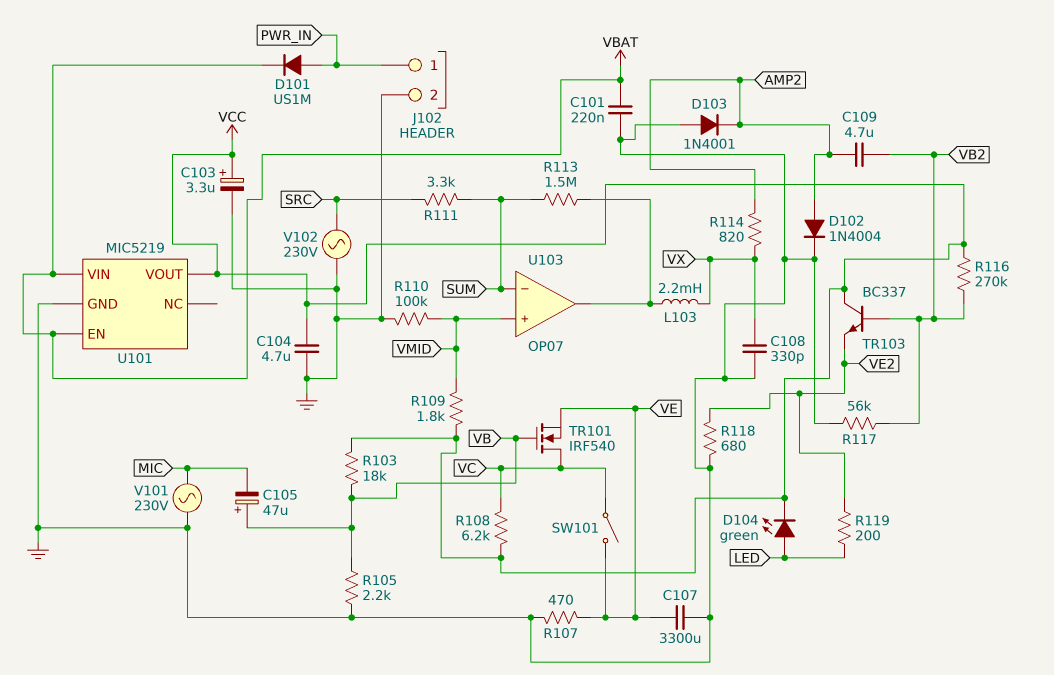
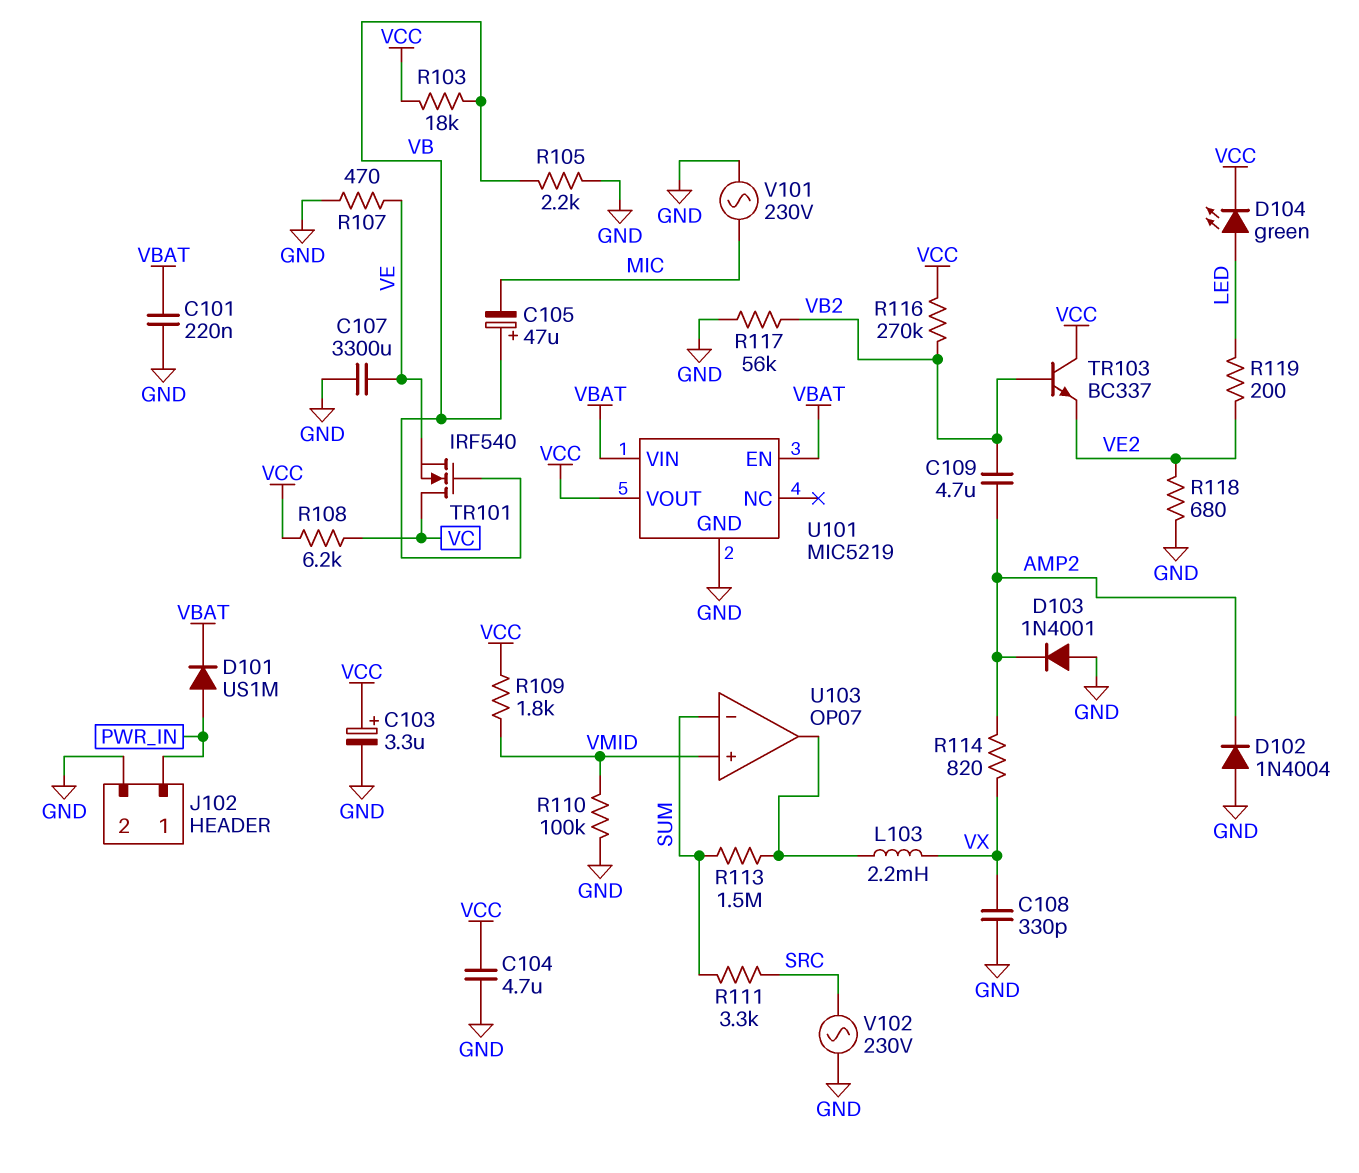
D102: diode 1N4004 (A AMP2, K GND) -> diode 1N4004 (A GND, K AMP2)
SW101: switch (VC, VE) -> none

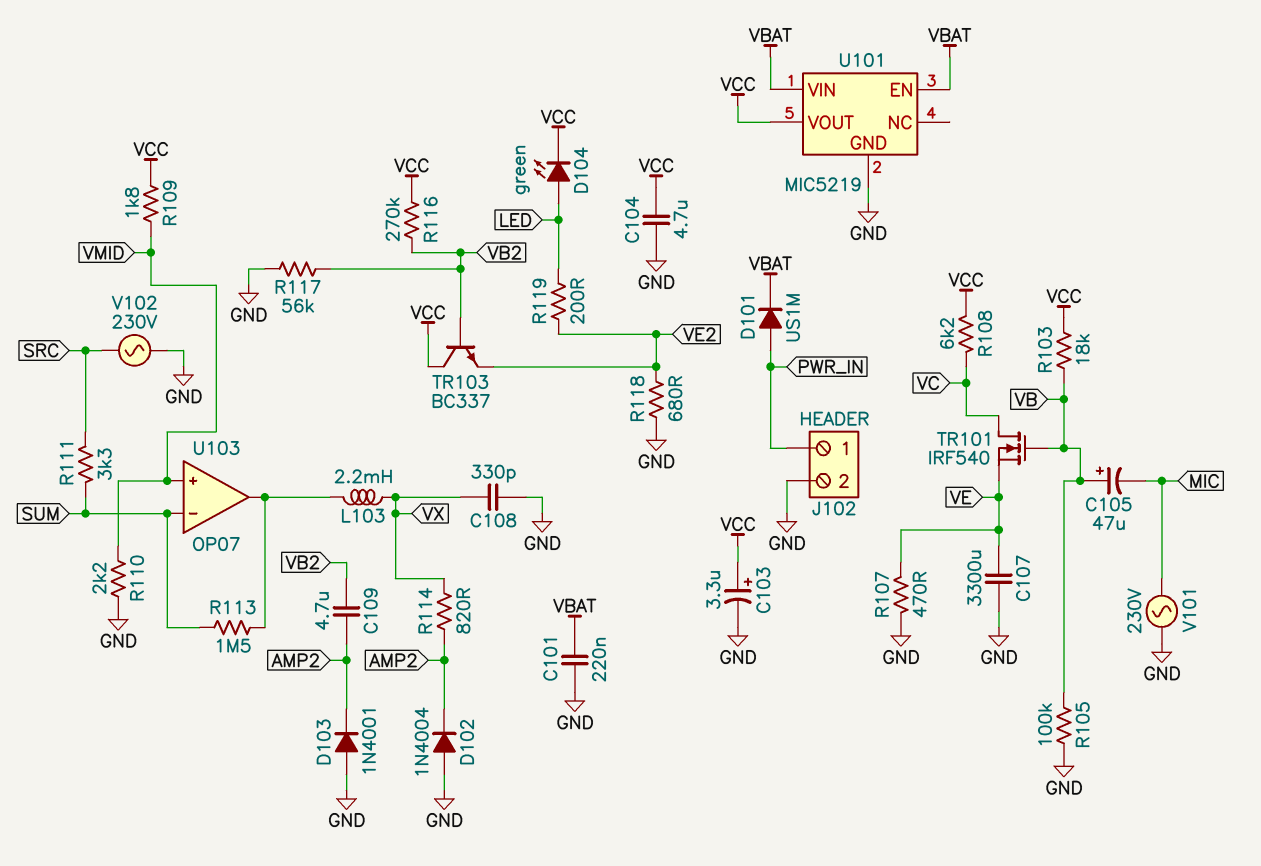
R105: 2.2k (GND, VB) -> 100k (GND, VB)
R110: 100k (GND, VMID) -> 2.2k (GND, VMID)

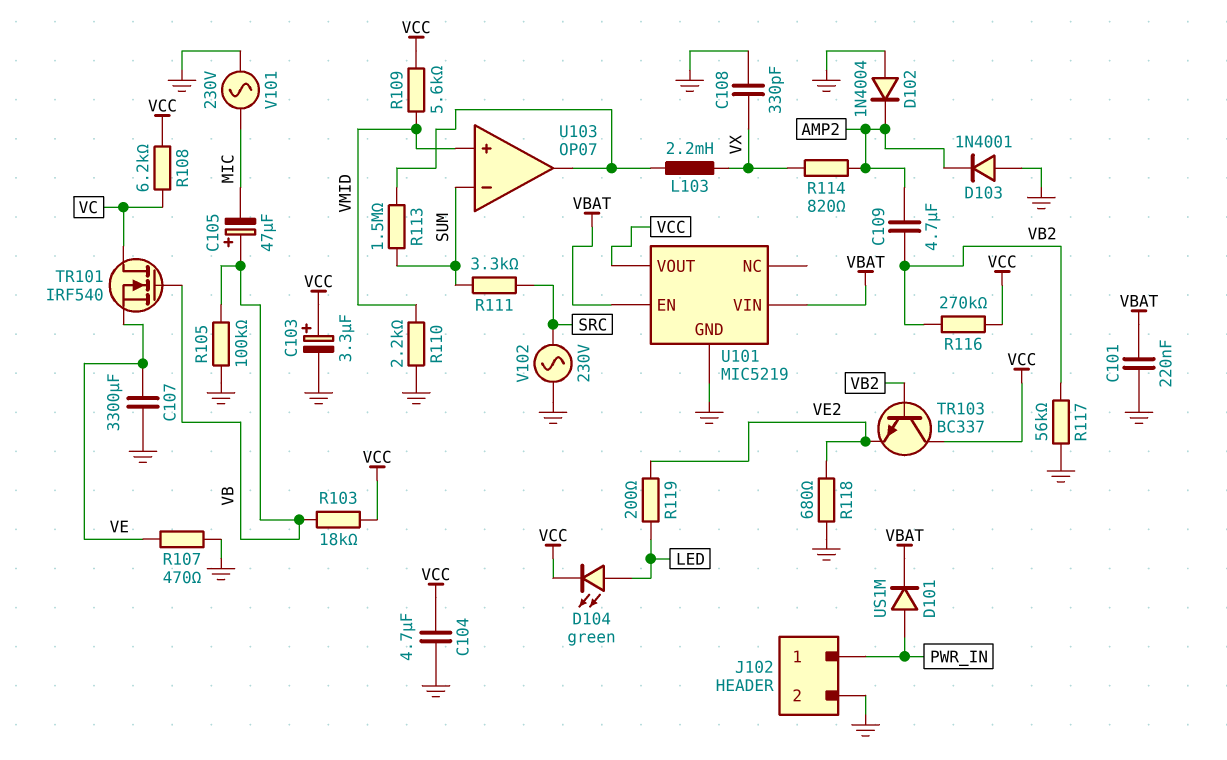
R109: 1.8k (VCC, VMID) -> 5.6k (VCC, VMID)

